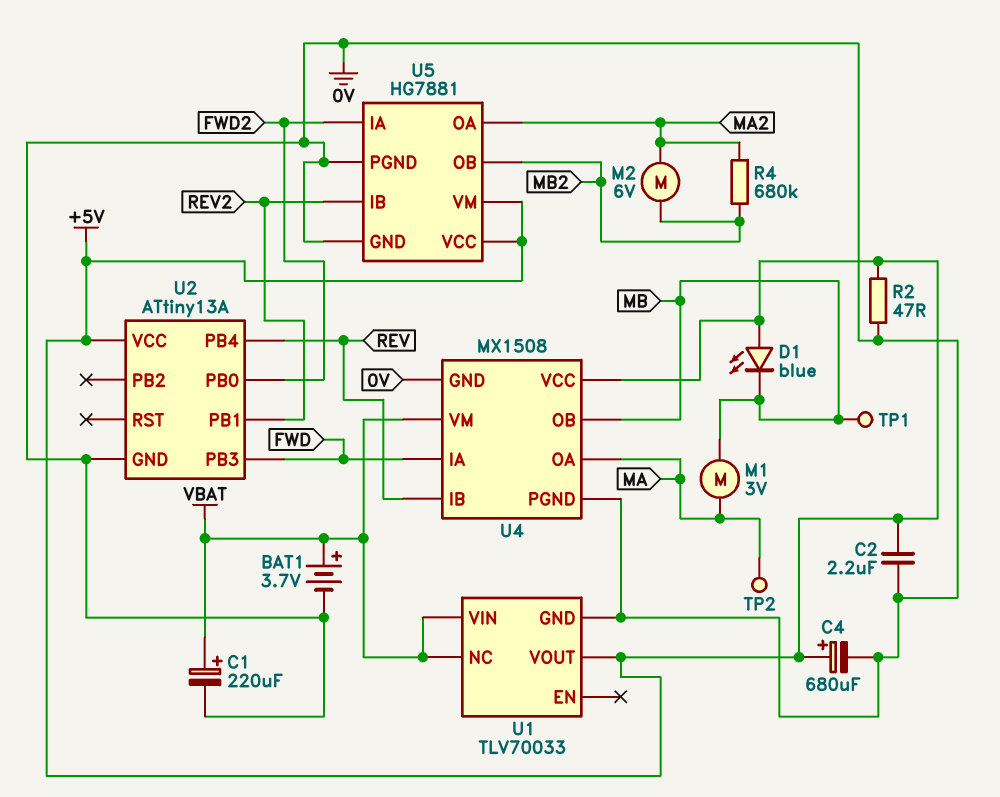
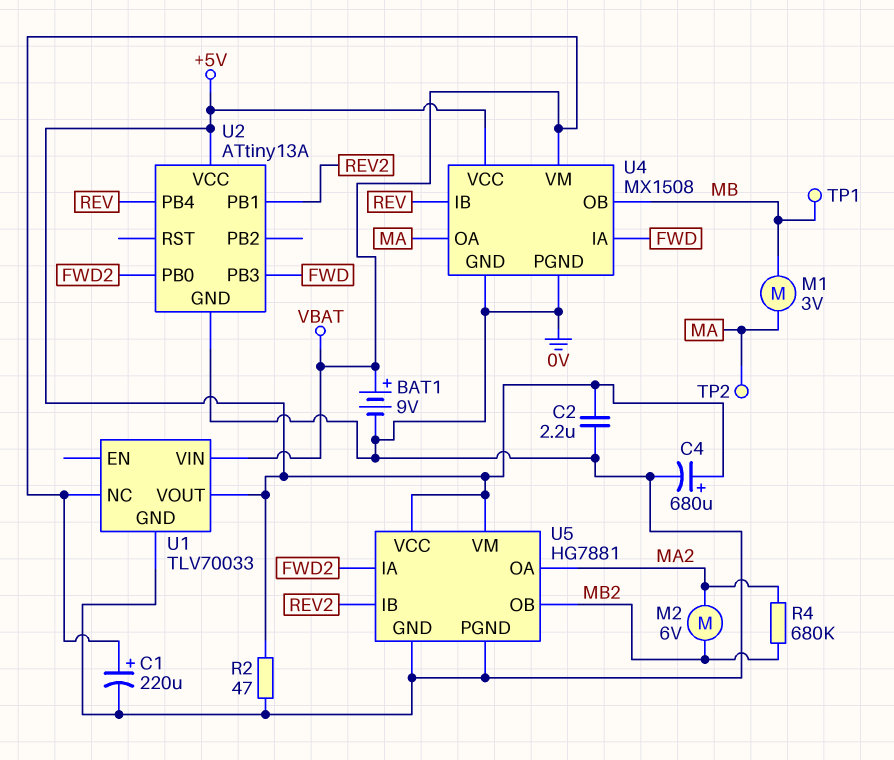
BAT1: 3.7V (plus VBAT, minus 0V) -> 9V (plus VBAT, minus 0V)
D1: LED blue (A +5V, K MB) -> none

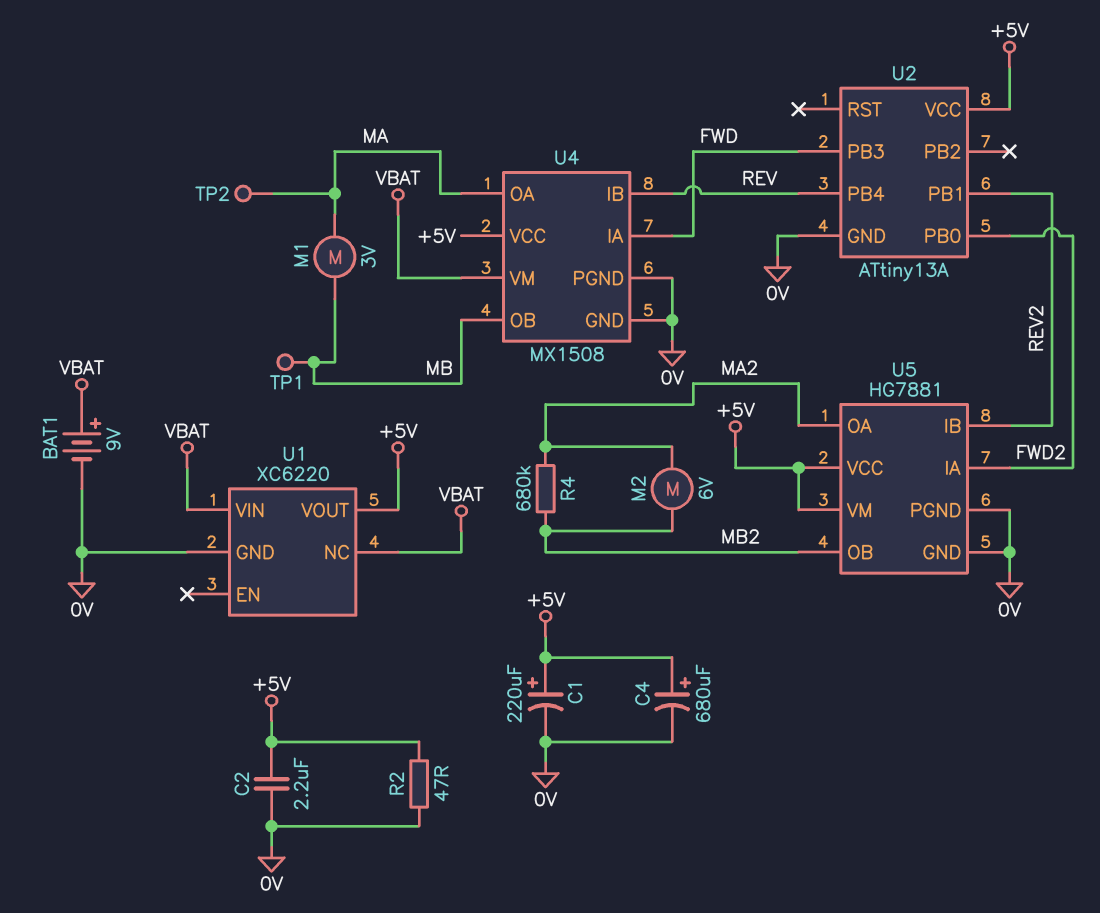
C1: 220uF (plus VBAT, minus 0V) -> 220uF (plus +5V, minus 0V)
U1: TLV70033 -> XC6220

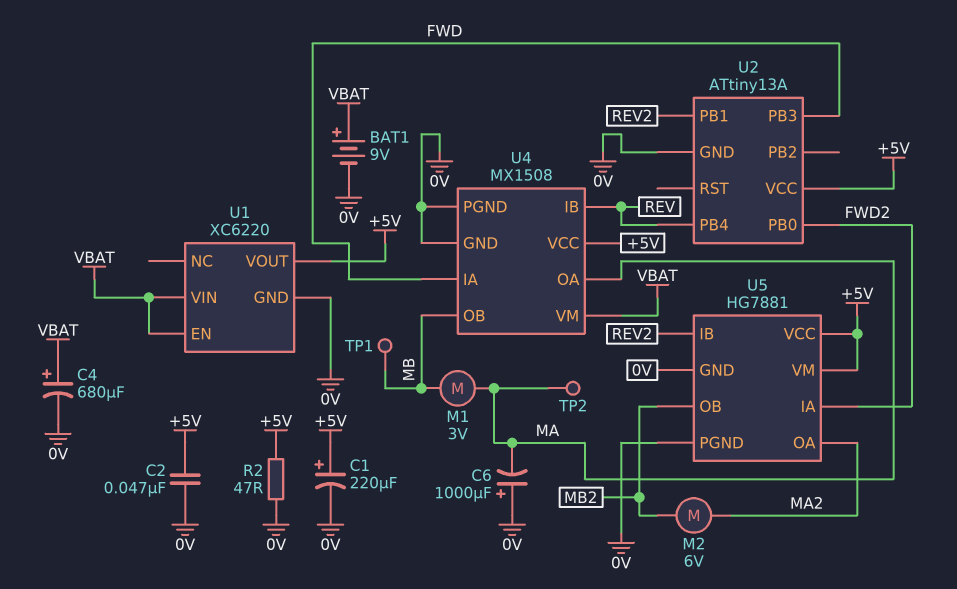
C2: 2.2uF (+5V, 0V) -> 47nF (+5V, 0V)
C4: 680uF (plus +5V, minus 0V) -> 680uF (plus VBAT, minus 0V)
C6: none -> 1000uF (plus 0V, minus MA)
R4: 680k (MA2, MB2) -> none
U1 pin EN: none -> VBAT
U1 pin NC: VBAT -> none

